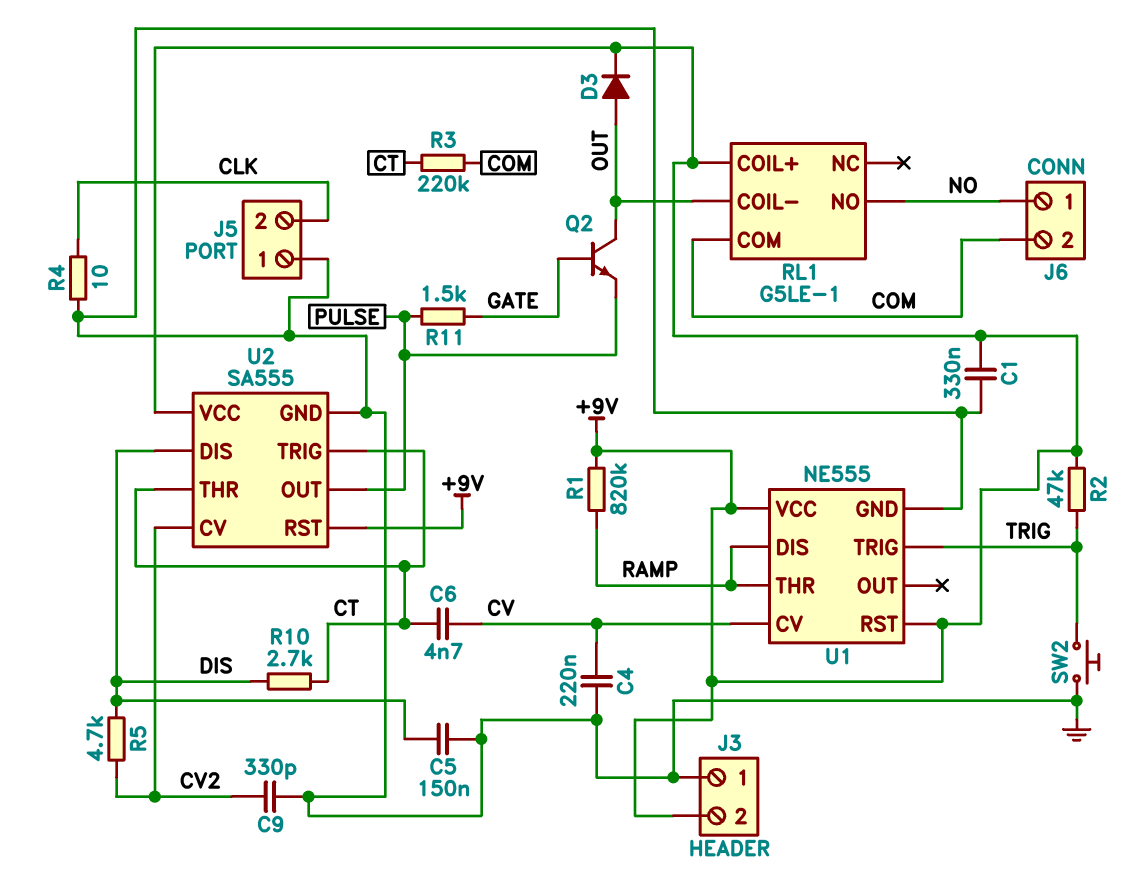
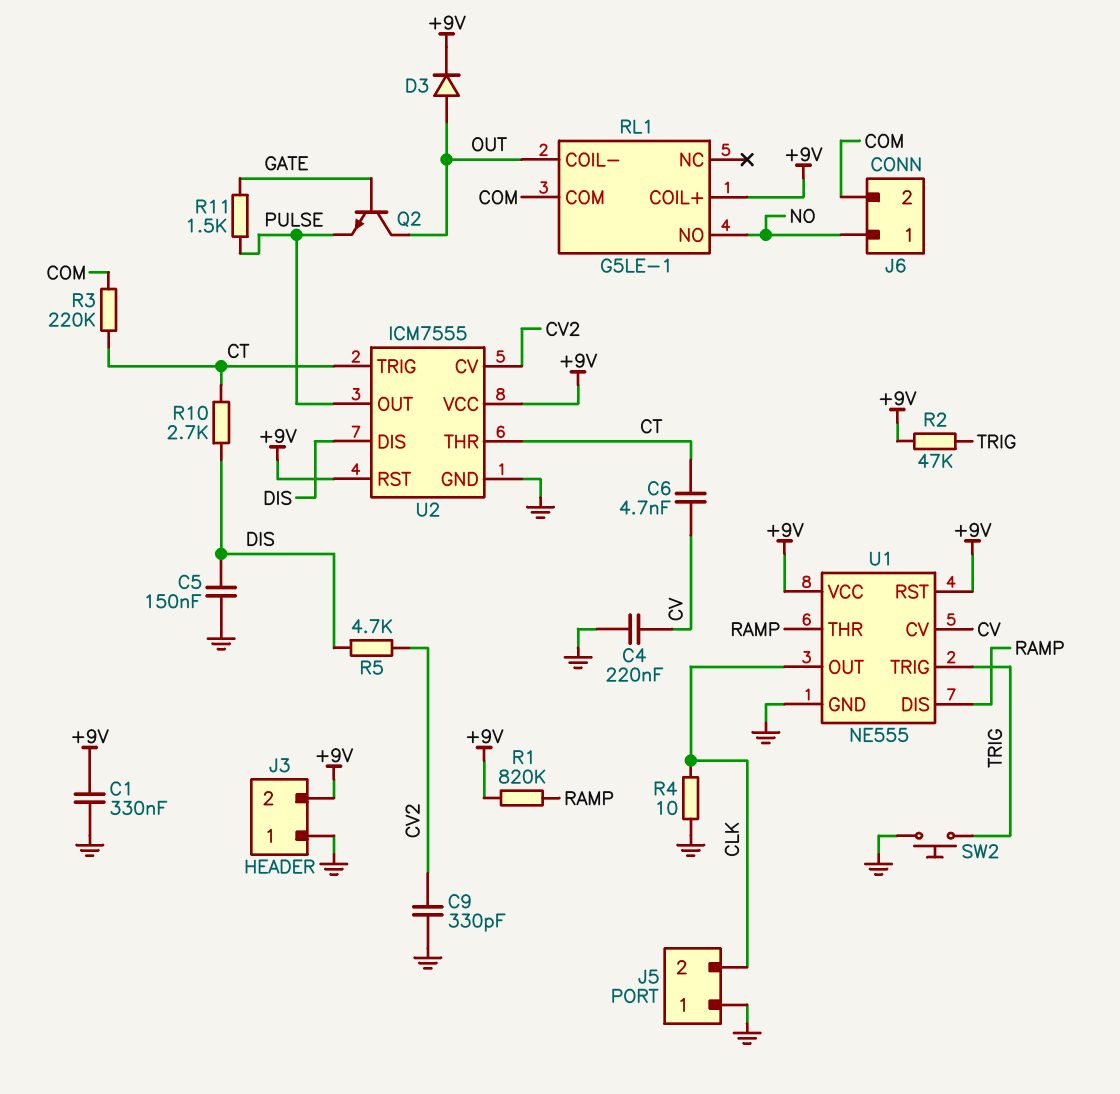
U1 pin OUT: none -> CLK
U2: SA555 -> ICM7555

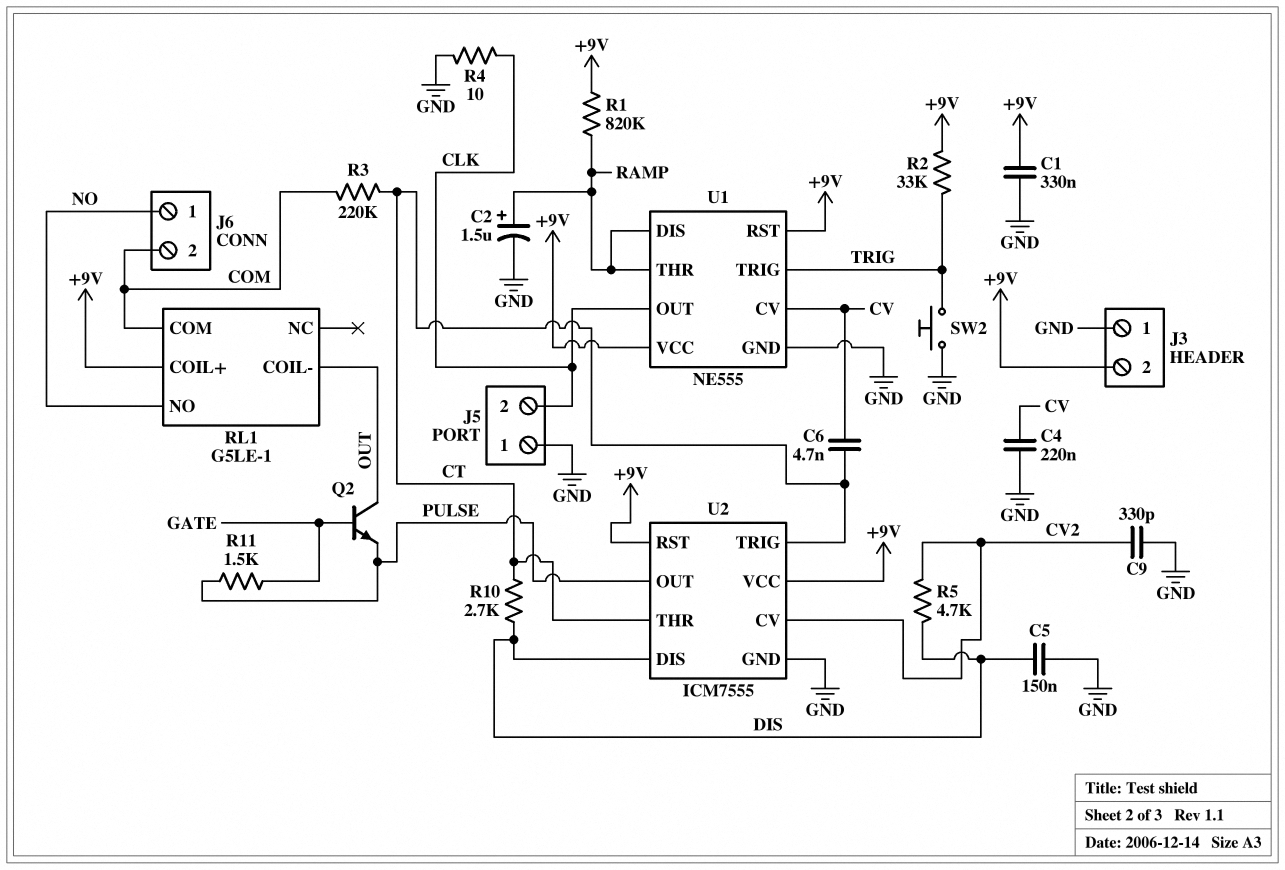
C2: none -> 1.5uF (plus RAMP, minus GND)
D3: diode (A OUT, K +9V) -> none
R2: 47k (+9V, TRIG) -> 33k (+9V, TRIG)

